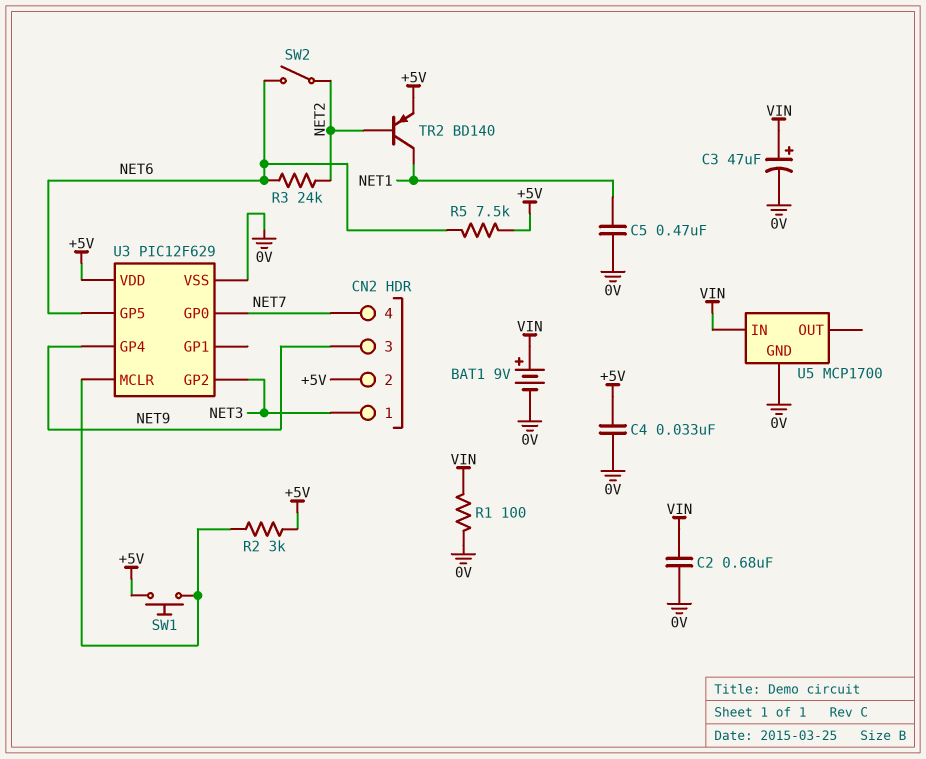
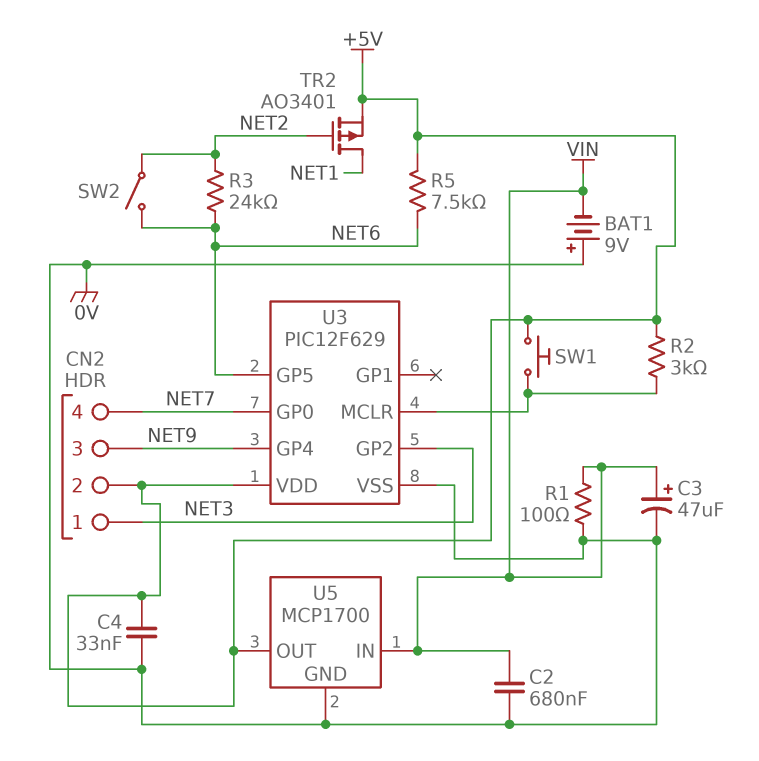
BAT1: 9V (plus VIN, minus 0V) -> 9V (plus 0V, minus VIN)
C5: 470nF (0V, NET1) -> none
TR2: PNP BD140 (B NET2, C NET1, E +5V) -> PMOS AO3401 (G NET2, D NET1, S +5V)
U5 pin OUT: none -> +5V

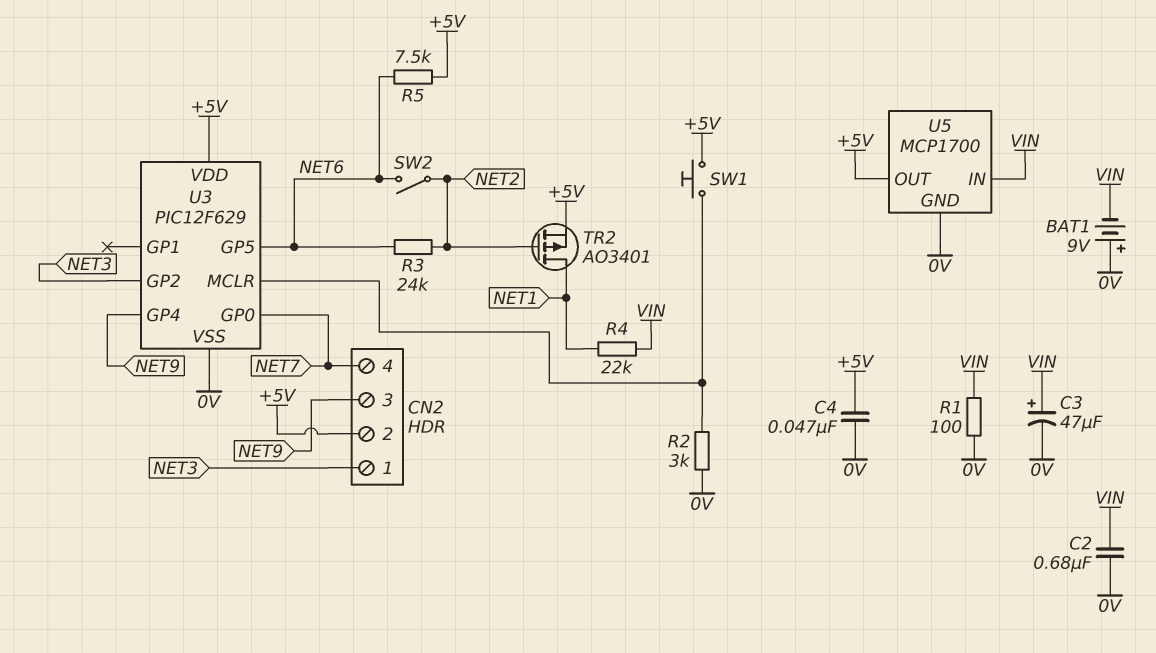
C4: 33nF (+5V, 0V) -> 47nF (+5V, 0V)
R2: 3k (+5V, U3/MCLR) -> 3k (0V, U3/MCLR)
R4: none -> 22k (NET1, VIN)

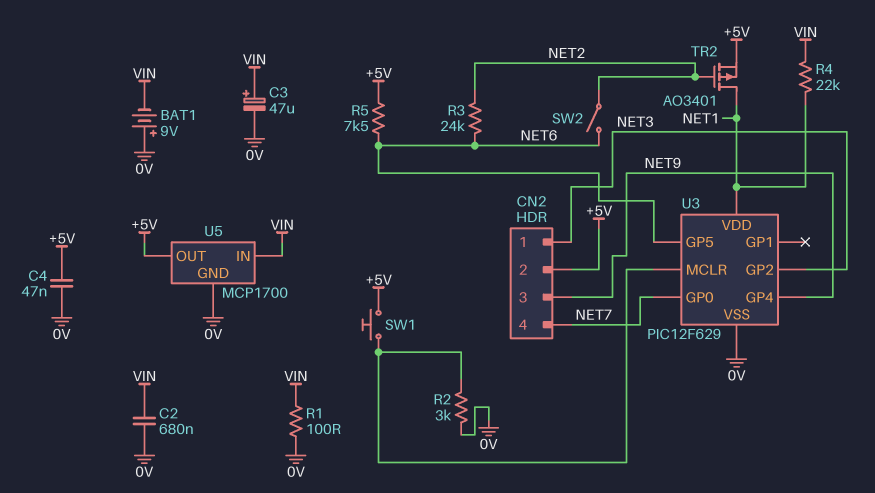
U3 pin VDD: +5V -> NET1

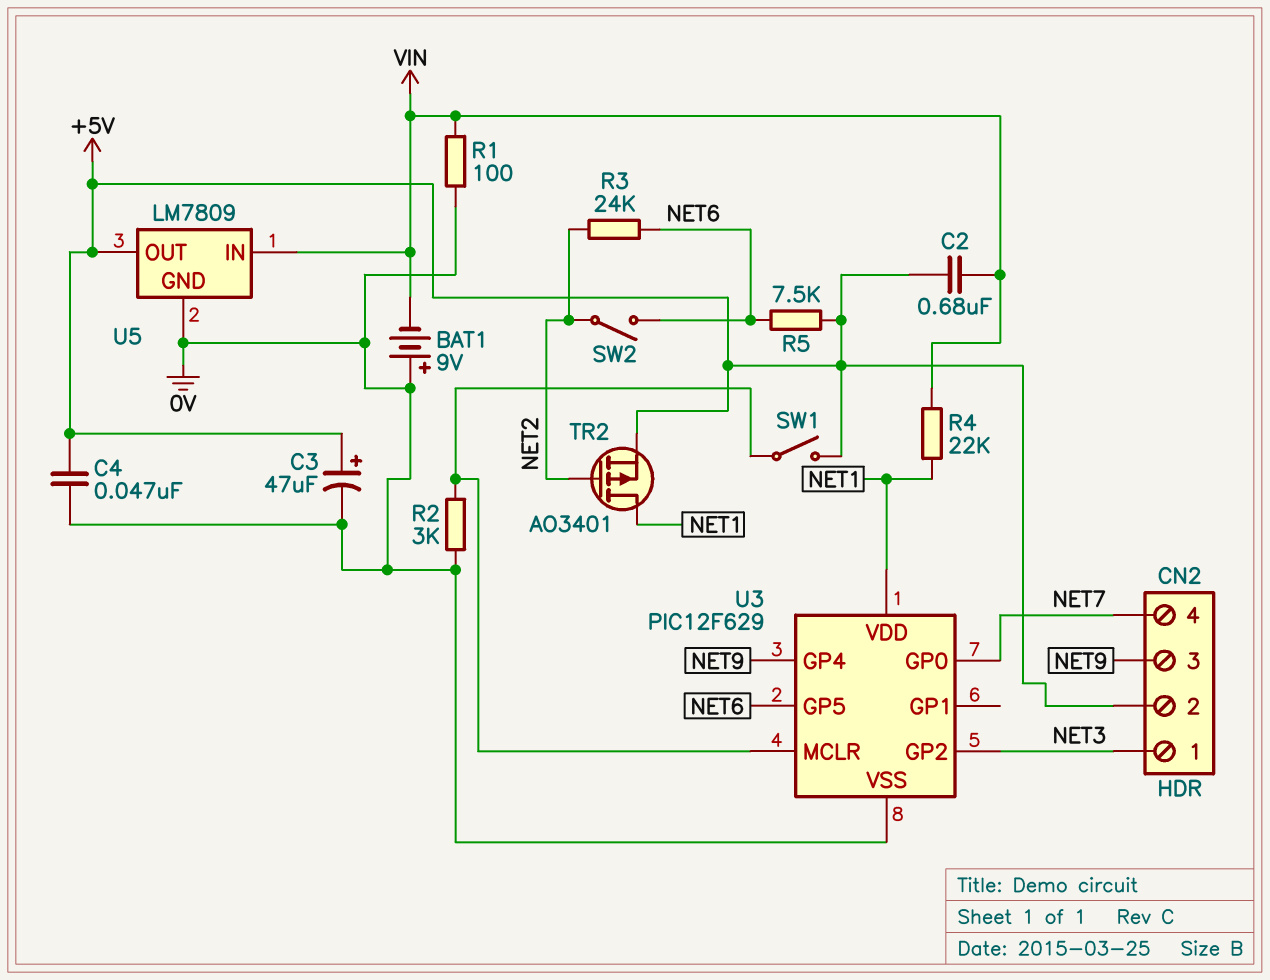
C2: 680nF (0V, VIN) -> 680nF (+5V, VIN)
C3: 47uF (plus VIN, minus 0V) -> 47uF (plus +5V, minus 0V)
SW1: button (+5V, U3/MCLR) -> switch (+5V, U3/MCLR)
U5: MCP1700 -> LM7809

